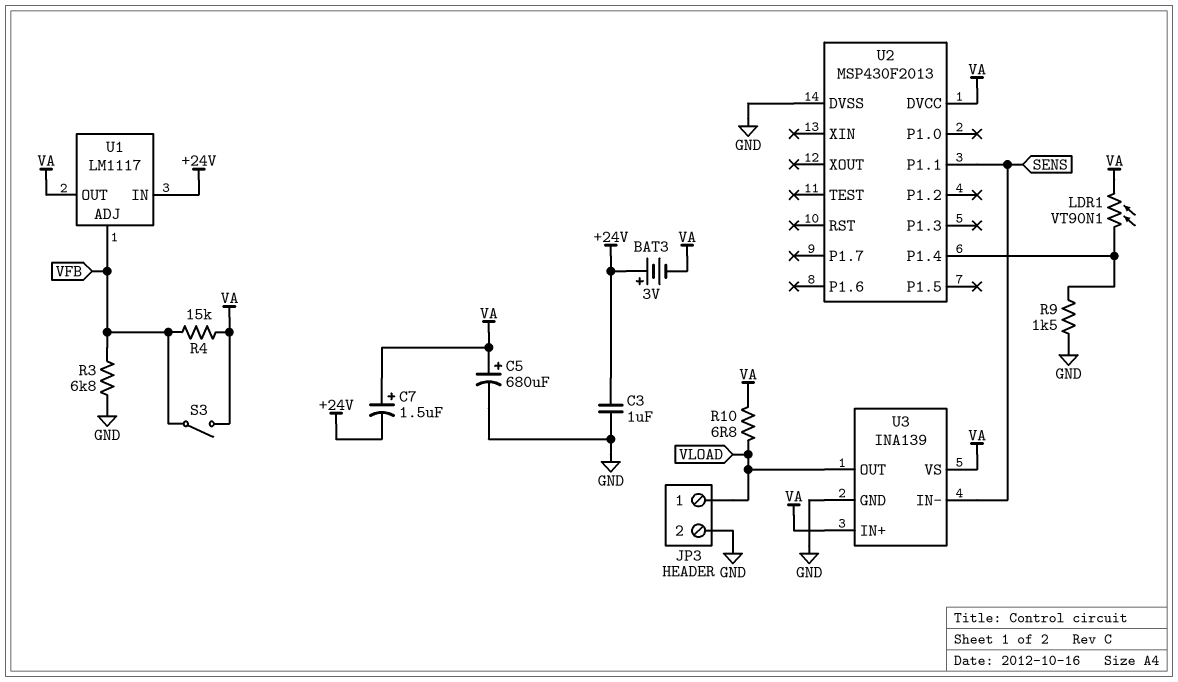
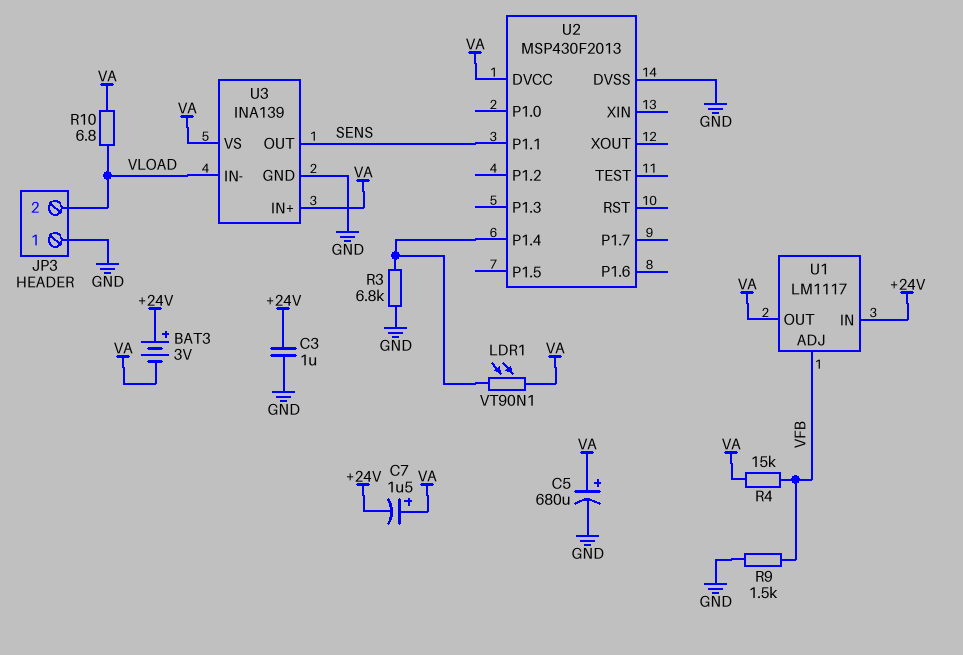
JP3 pin 1: VLOAD -> GND
JP3 pin 2: GND -> VLOAD
R3: 6.8k (GND, VFB) -> 6.8k (GND, U2/P1.4)
R9: 1.5k (GND, U2/P1.4) -> 1.5k (GND, VFB)
S3: switch (VA, VFB) -> none
U3 pin IN-: SENS -> VLOAD
U3 pin OUT: VLOAD -> SENS

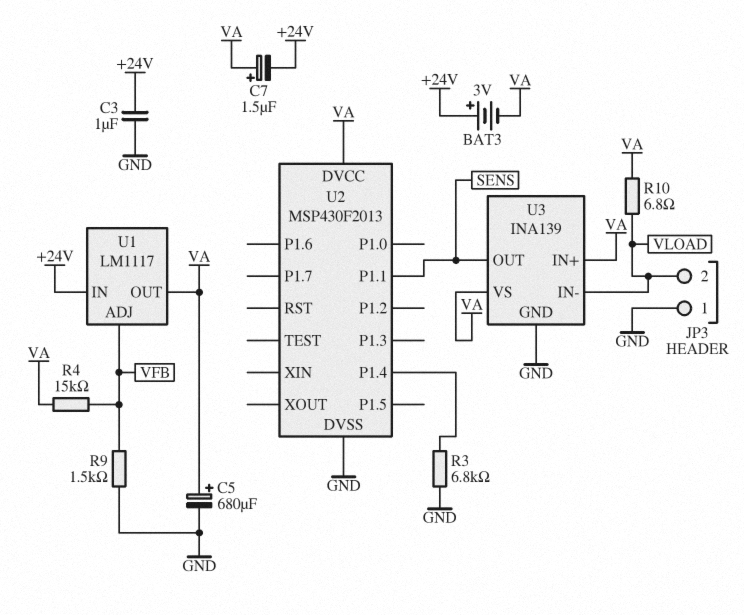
LDR1: VT90N1 (U2/P1.4, VA) -> none

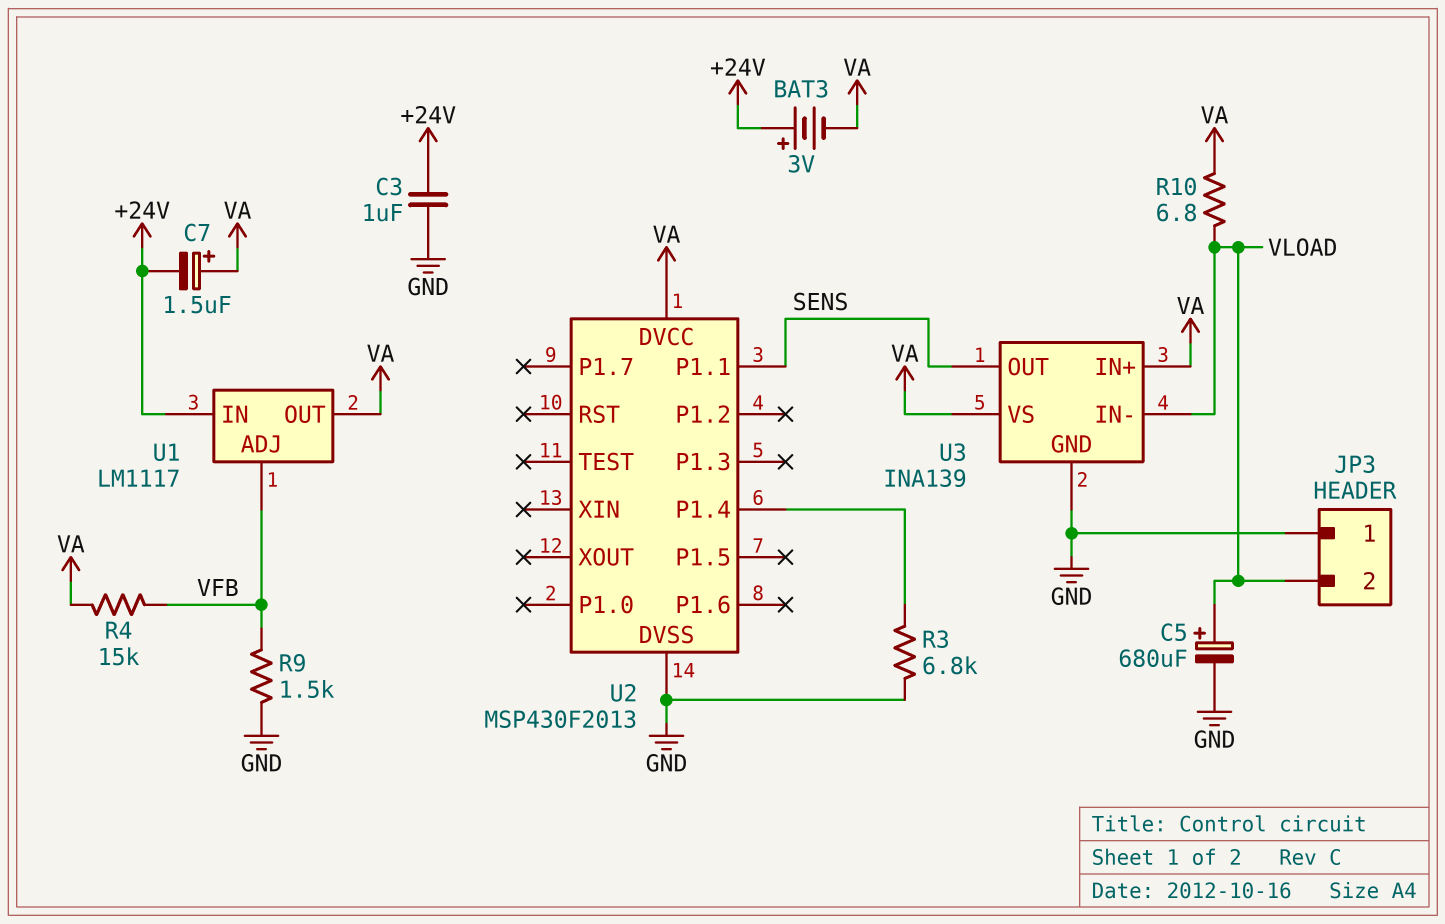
C5: 680uF (plus VA, minus GND) -> 680uF (plus VLOAD, minus GND)

